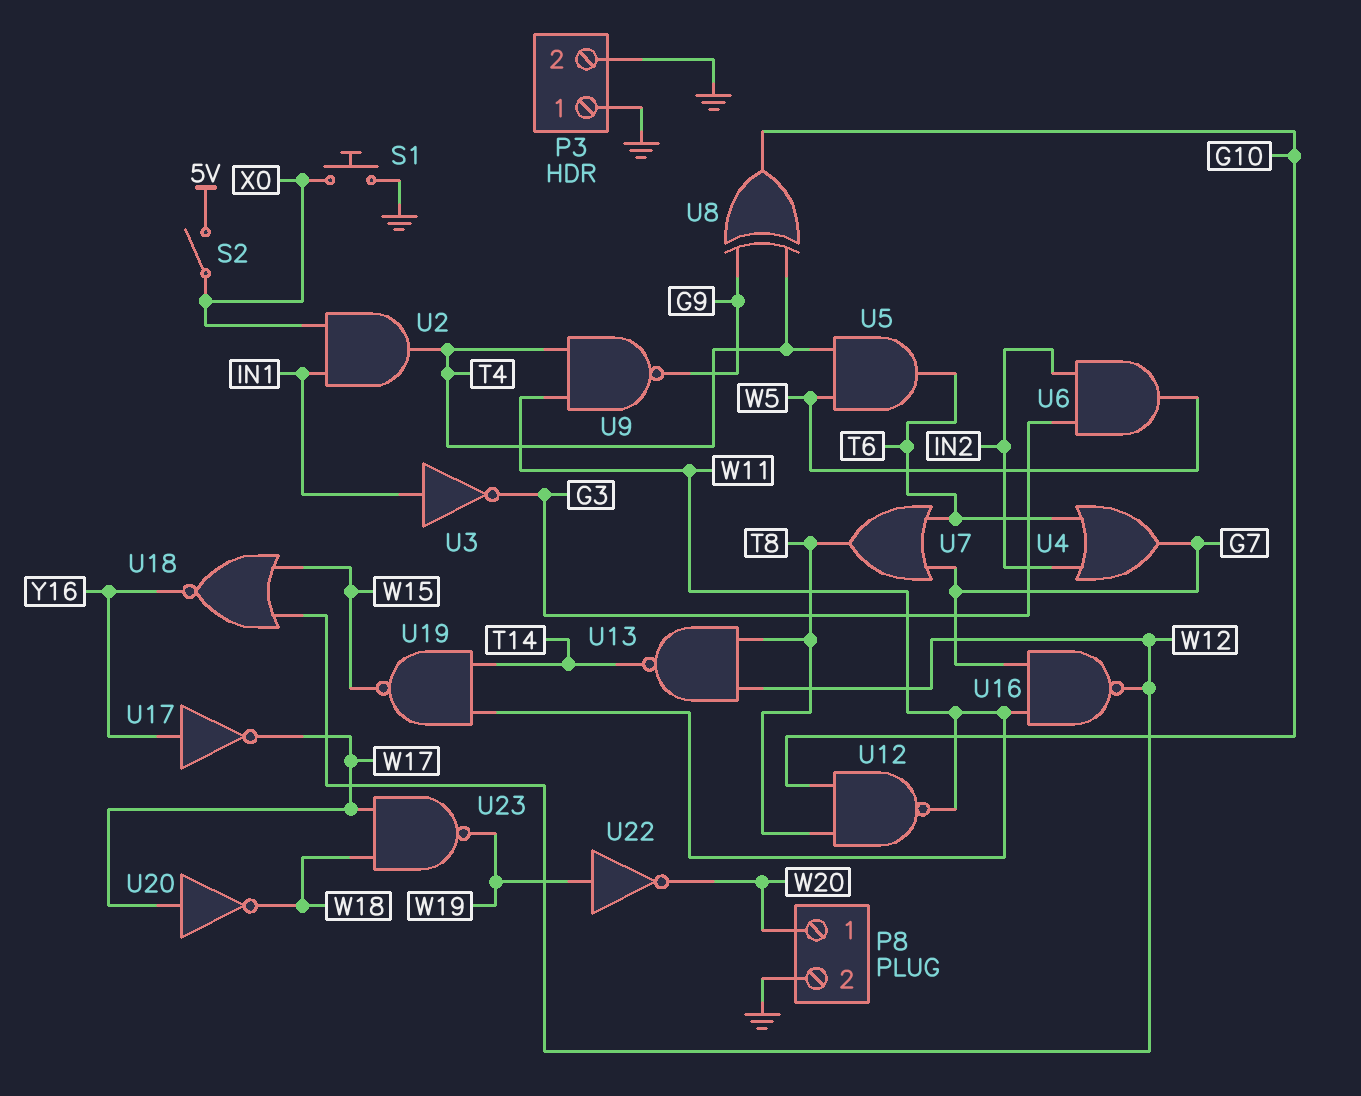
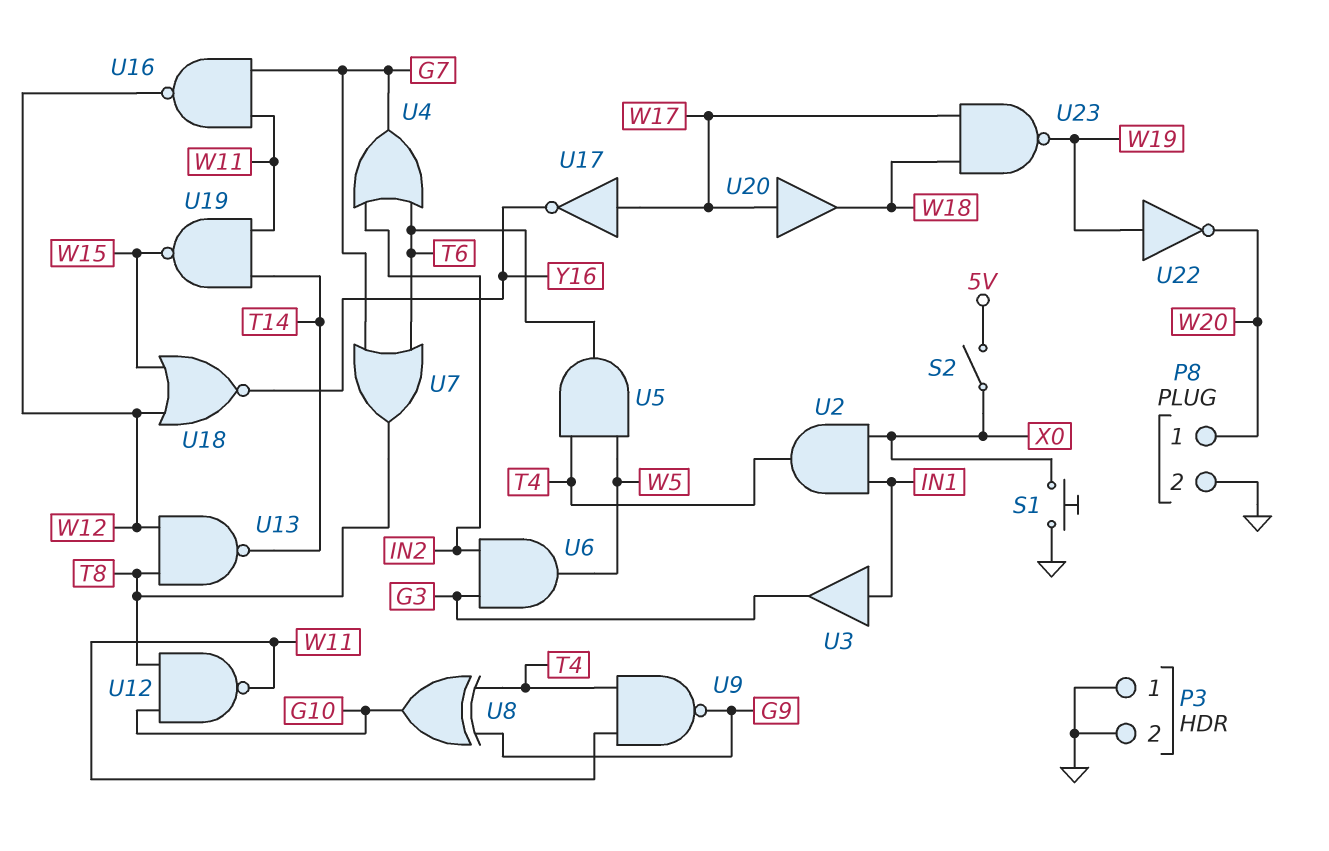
U3: NOT (in IN1, out G3) -> buffer (in IN1, out G3)
U17: NOT (in Y16, out W17) -> NOT (in W17, out Y16)
U20: NOT (in W17, out W18) -> buffer (in W17, out W18)

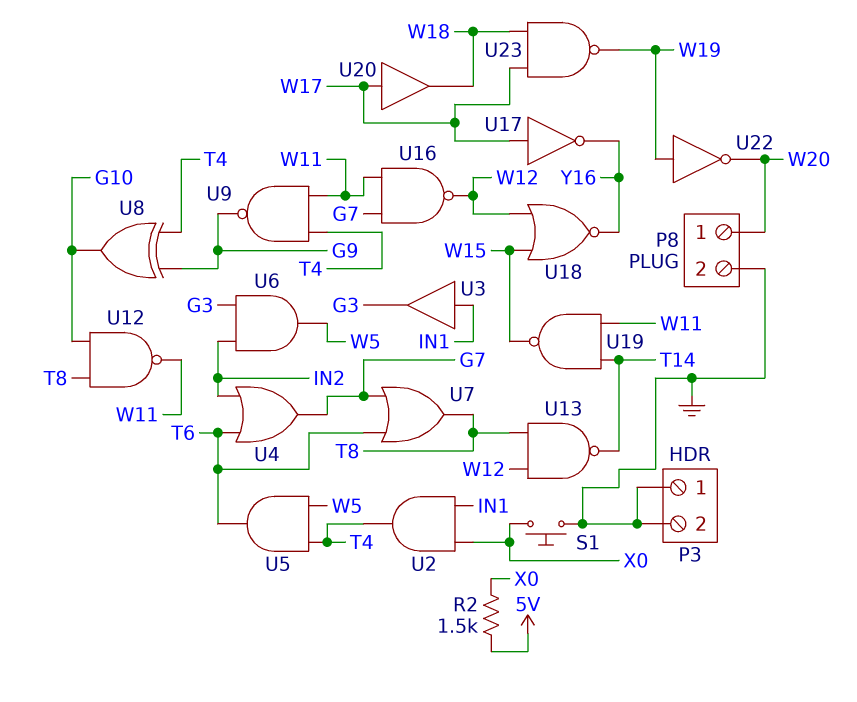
R2: none -> 1.5k (5V, X0)
S2: switch (5V, X0) -> none

